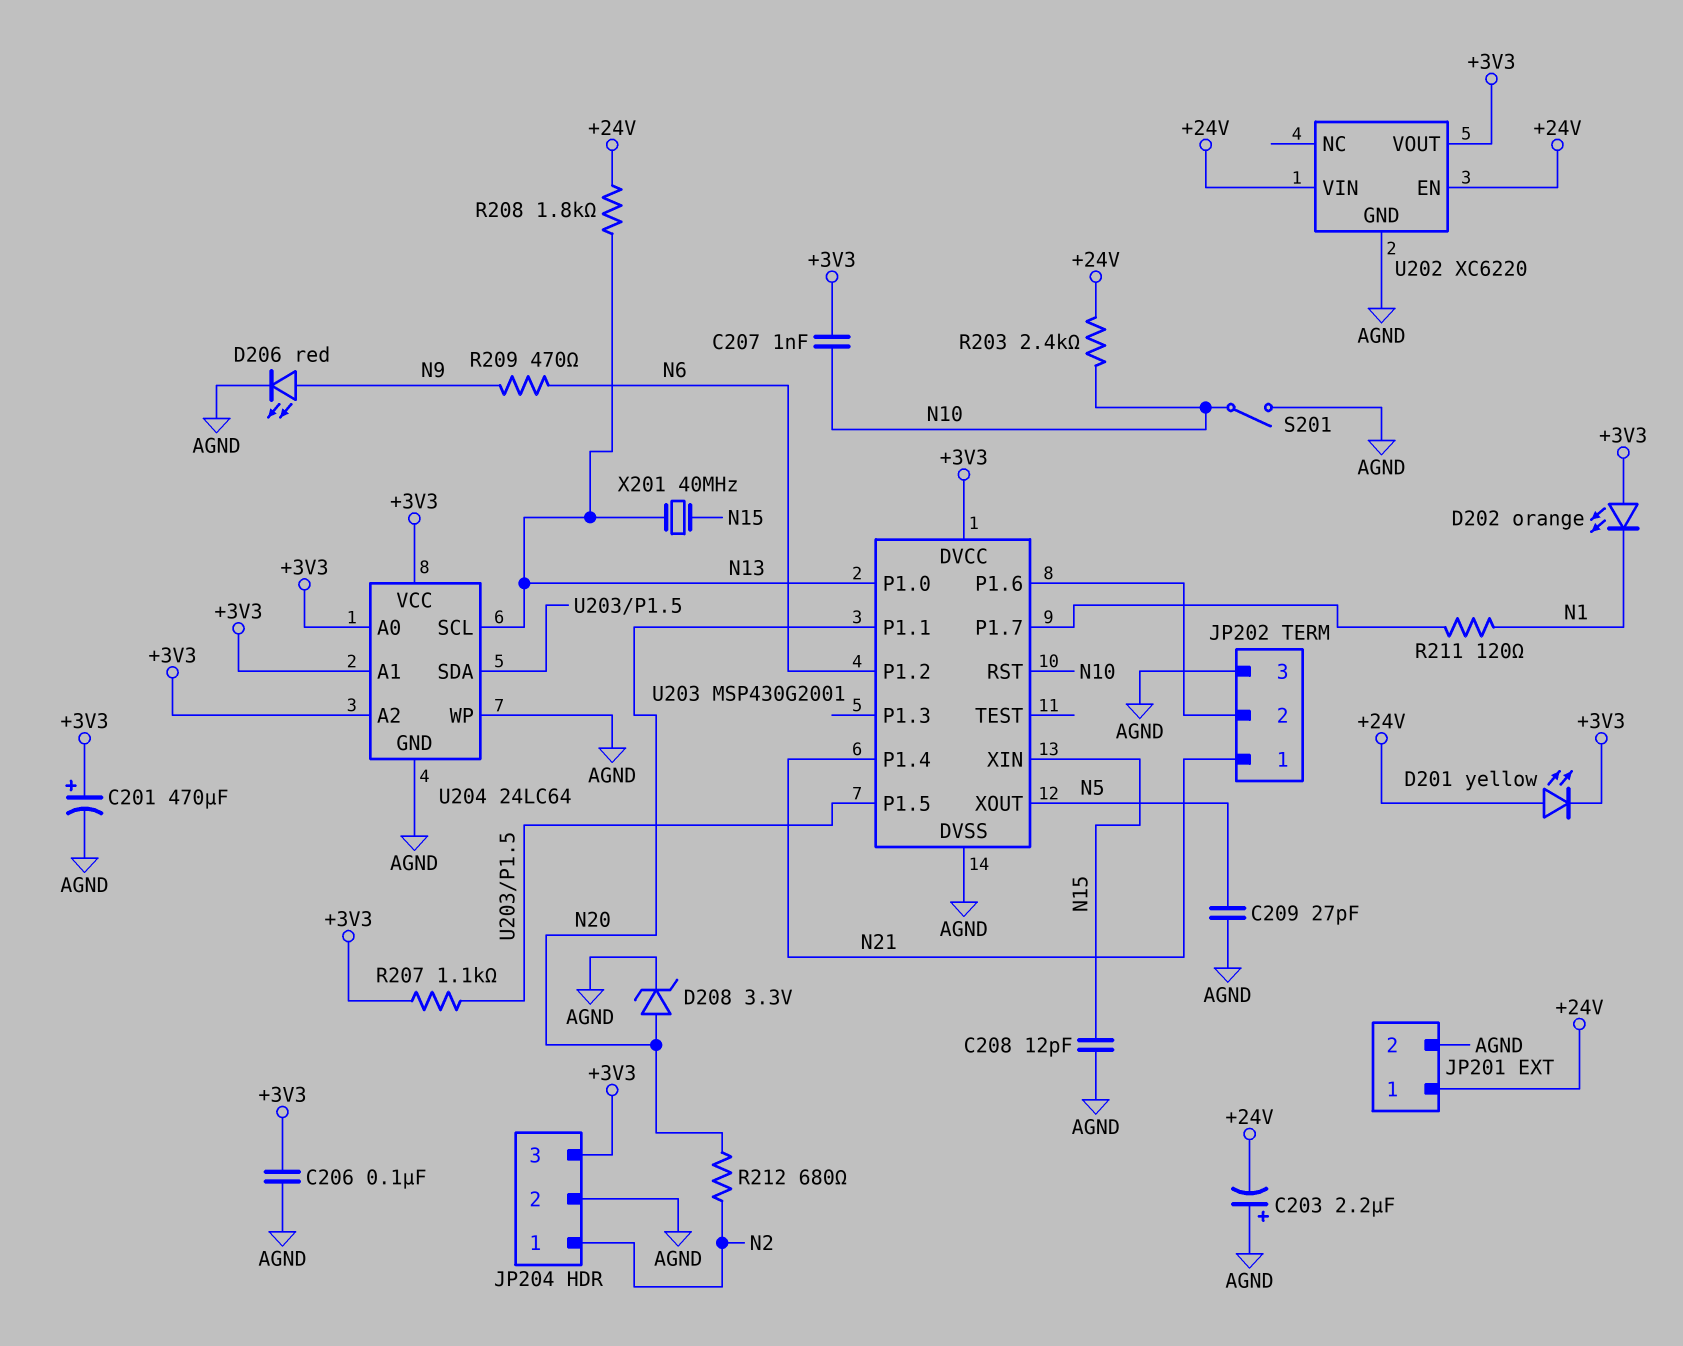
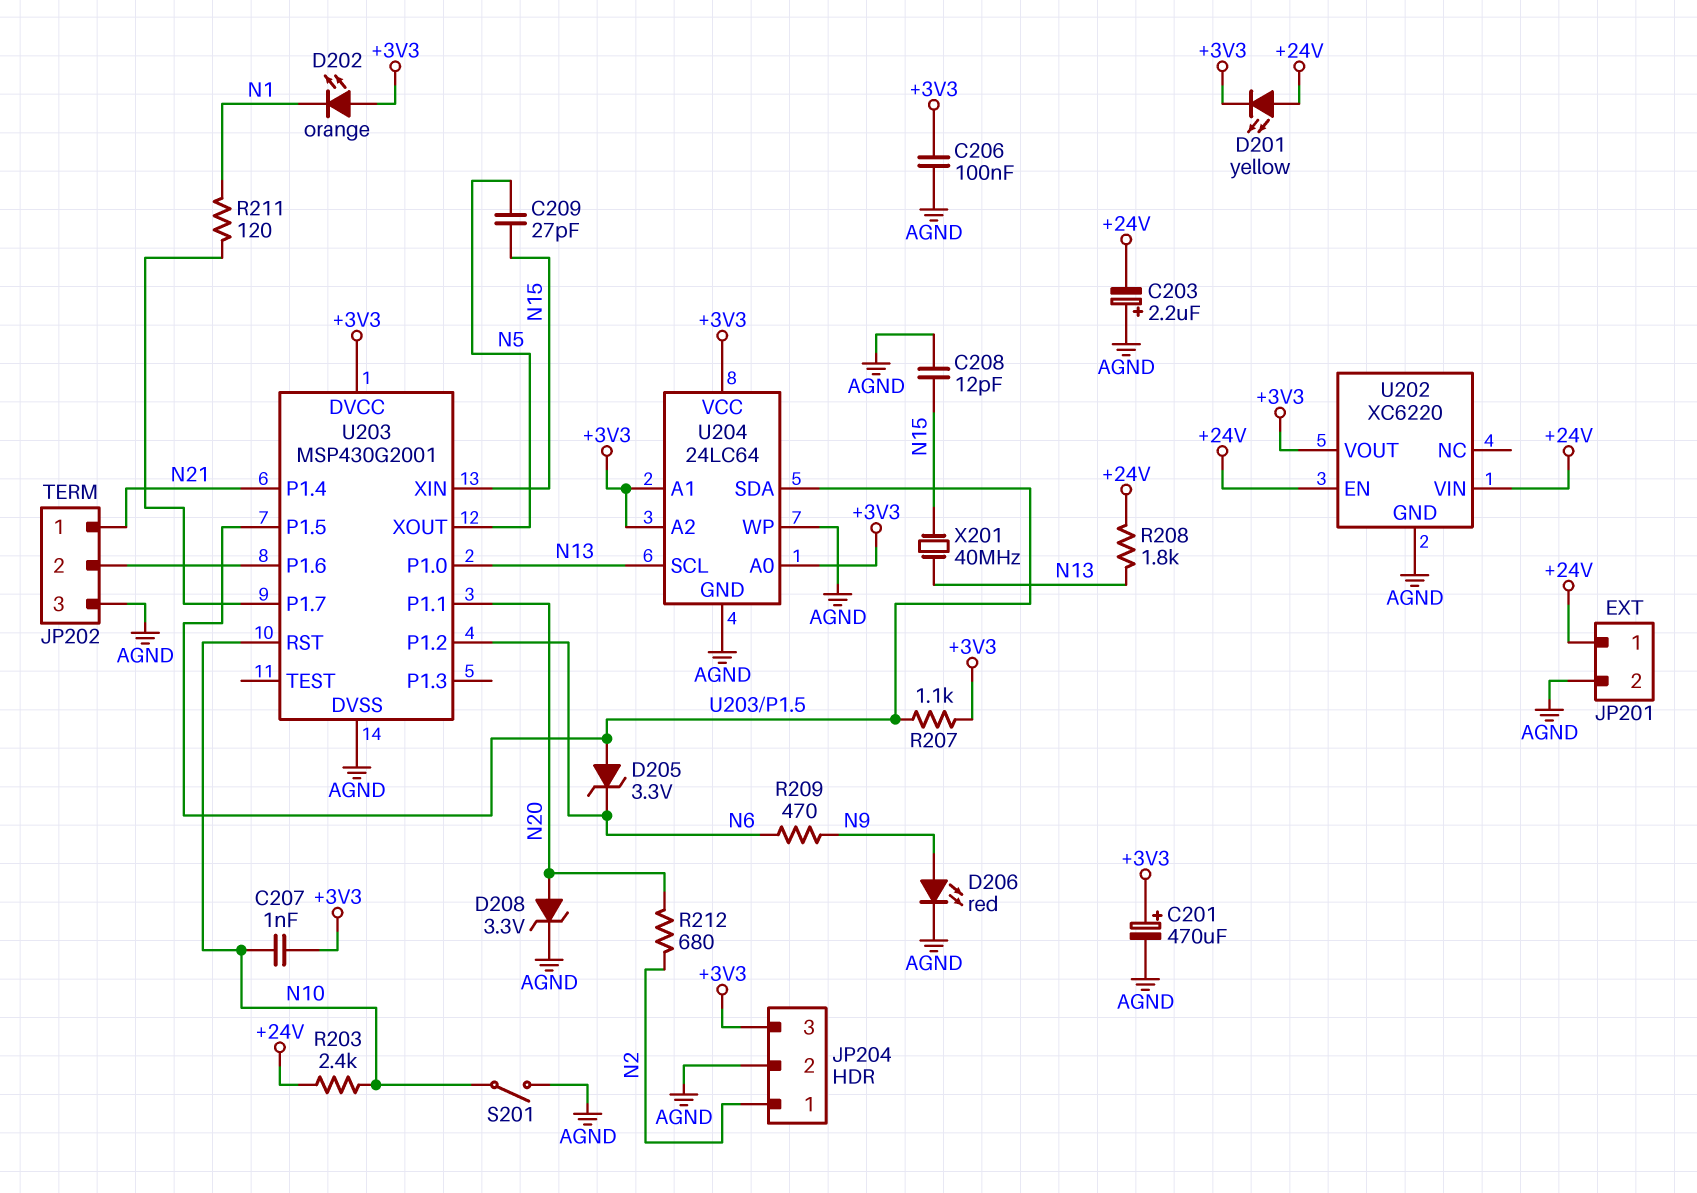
C209: 27pF (AGND, N5) -> 27pF (N5, N15)
D205: none -> zener 3.3V (A U203/P1.5, K N6)

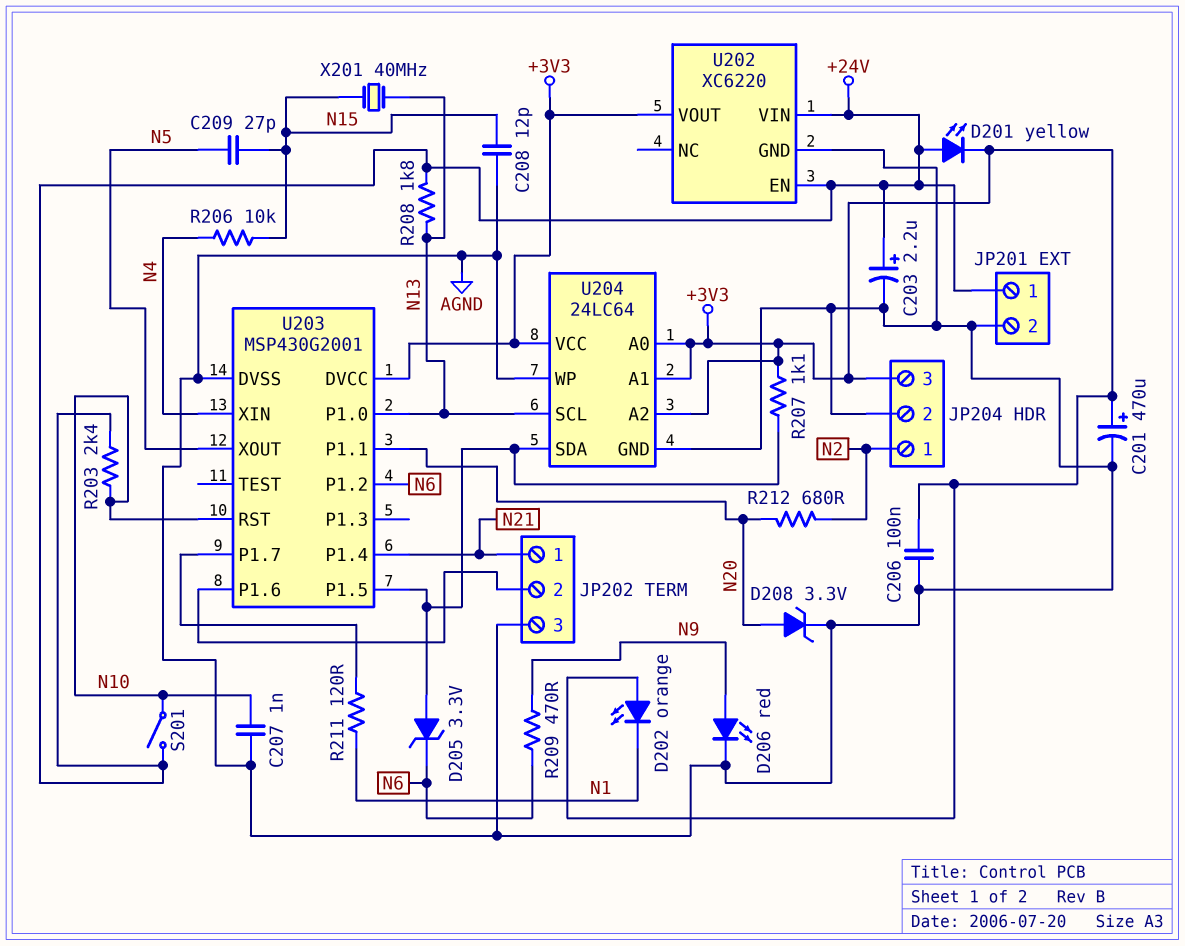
C203: 2.2uF (plus AGND, minus +24V) -> 2.2uF (plus +24V, minus AGND)
C207: 1nF (+3V3, N10) -> 1nF (AGND, N10)
R206: none -> 10k (N4, N15)
S201: switch (AGND, N10) -> switch (+24V, N10)
U203 pin XIN: N15 -> N4

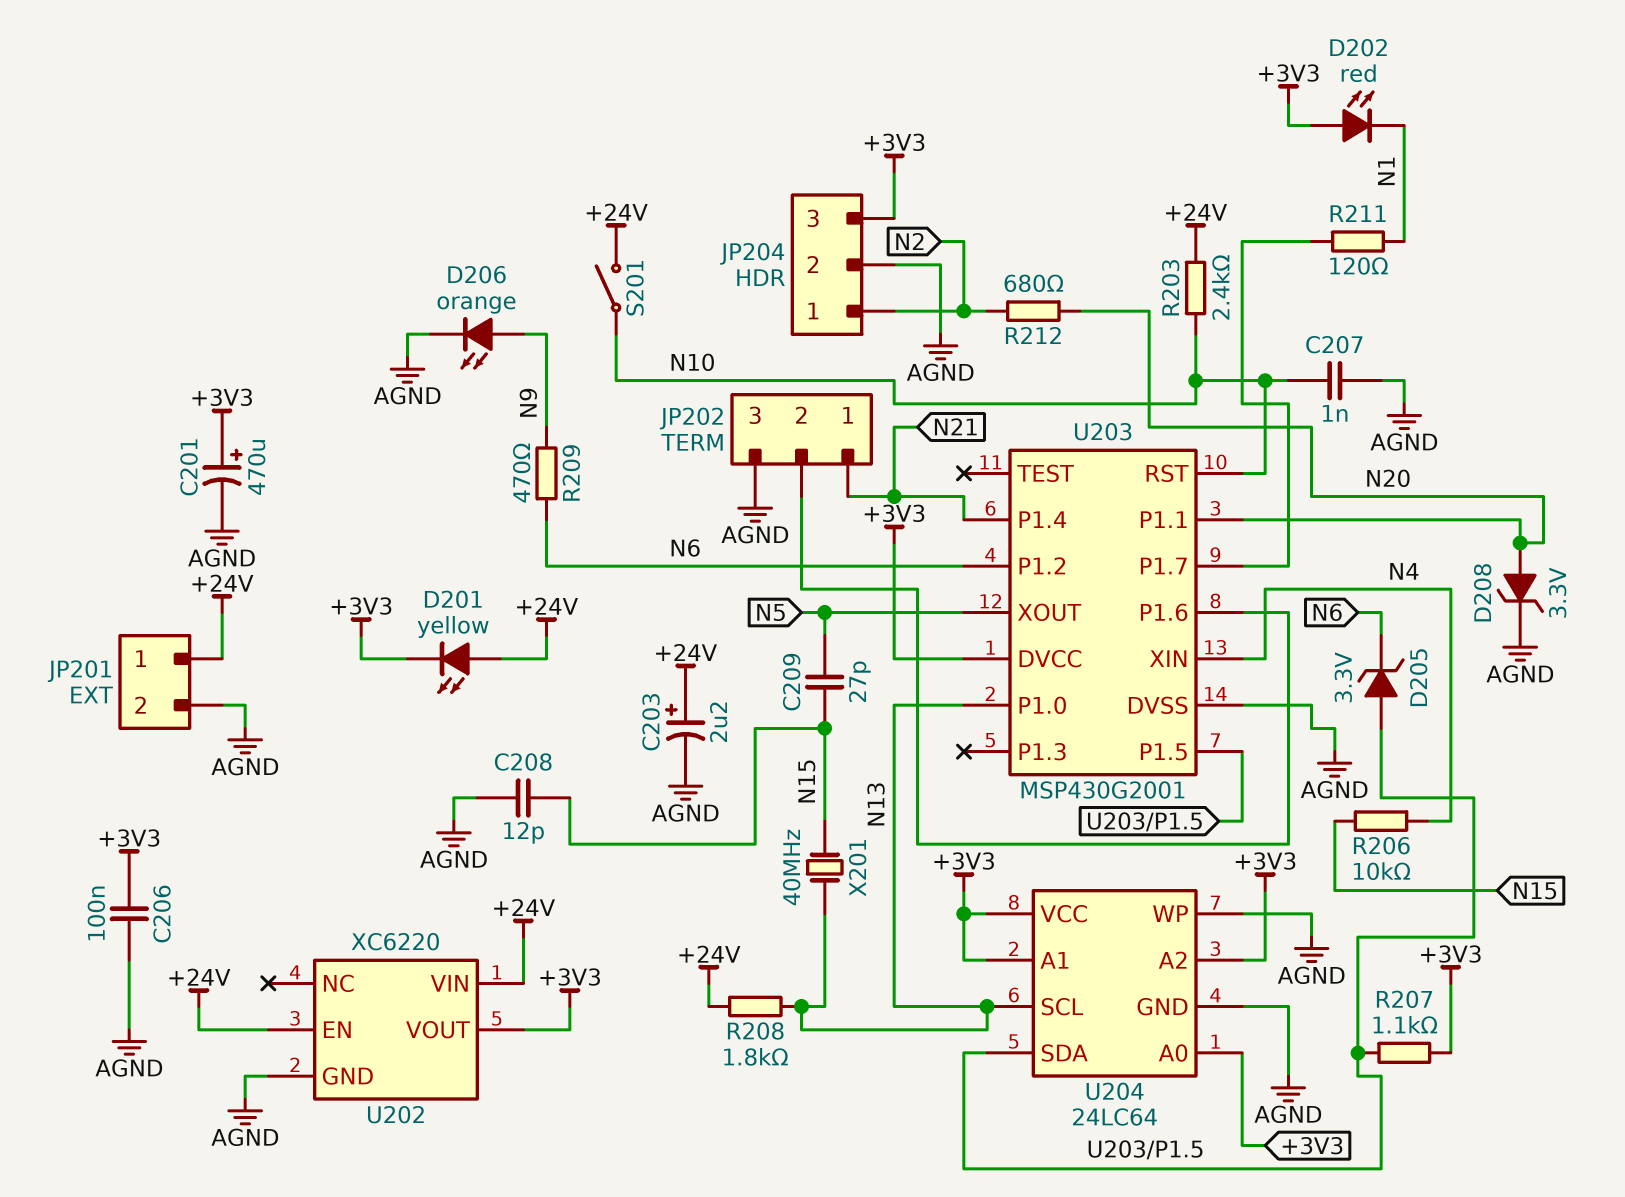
D202: LED orange (A +3V3, K N1) -> LED red (A +3V3, K N1)
D206: LED red (A N9, K AGND) -> LED orange (A N9, K AGND)

